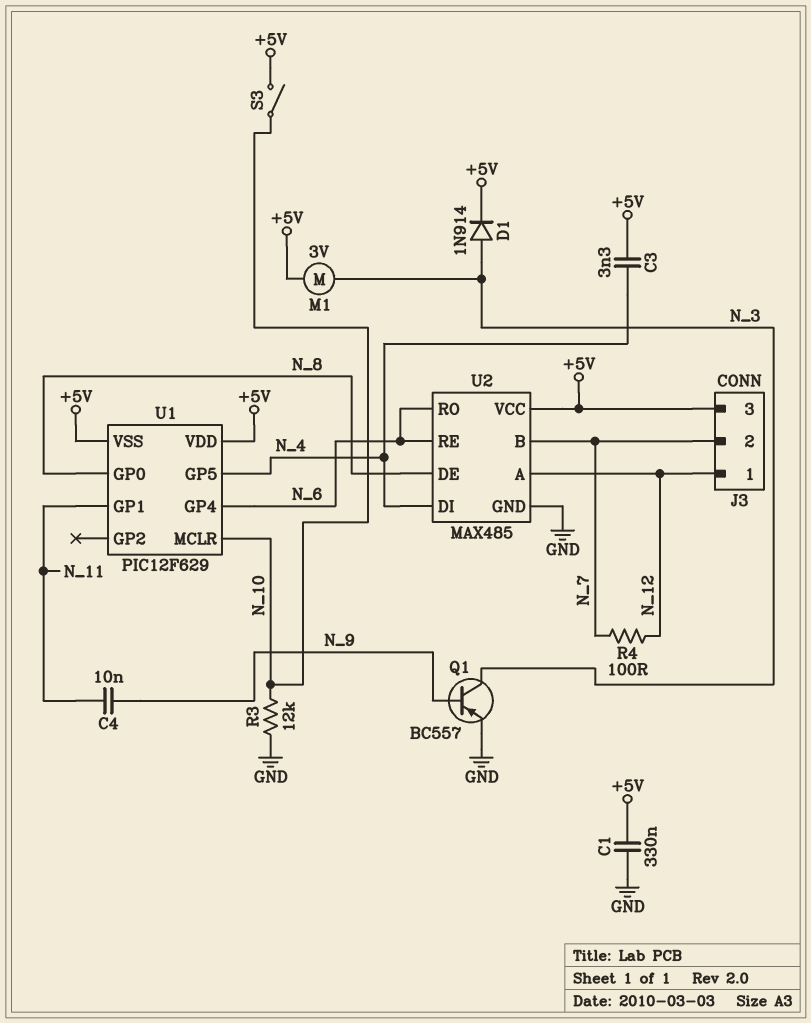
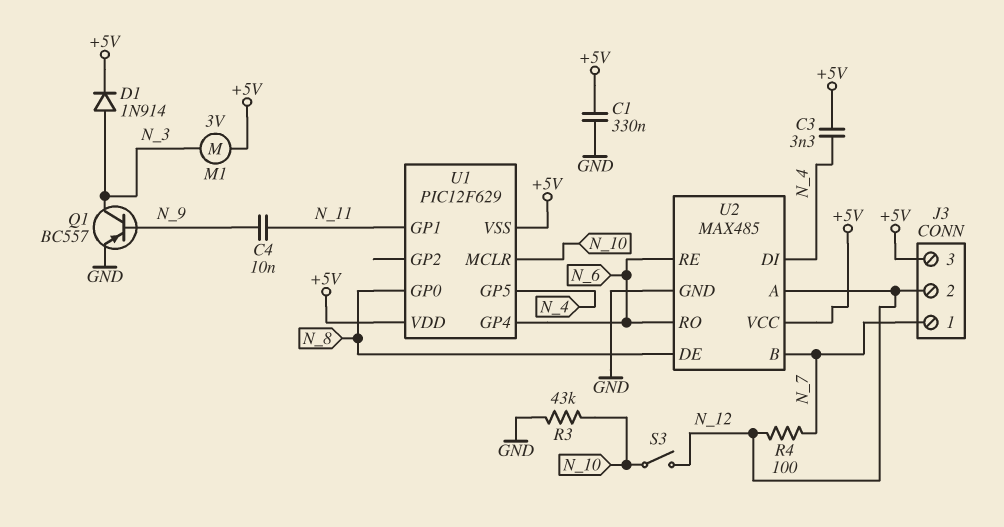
J3 pin 1: N_12 -> N_7
J3 pin 2: N_7 -> N_12
R3: 12k (GND, N_10) -> 43k (GND, N_10)
S3: switch (+5V, N_10) -> switch (N_10, N_12)

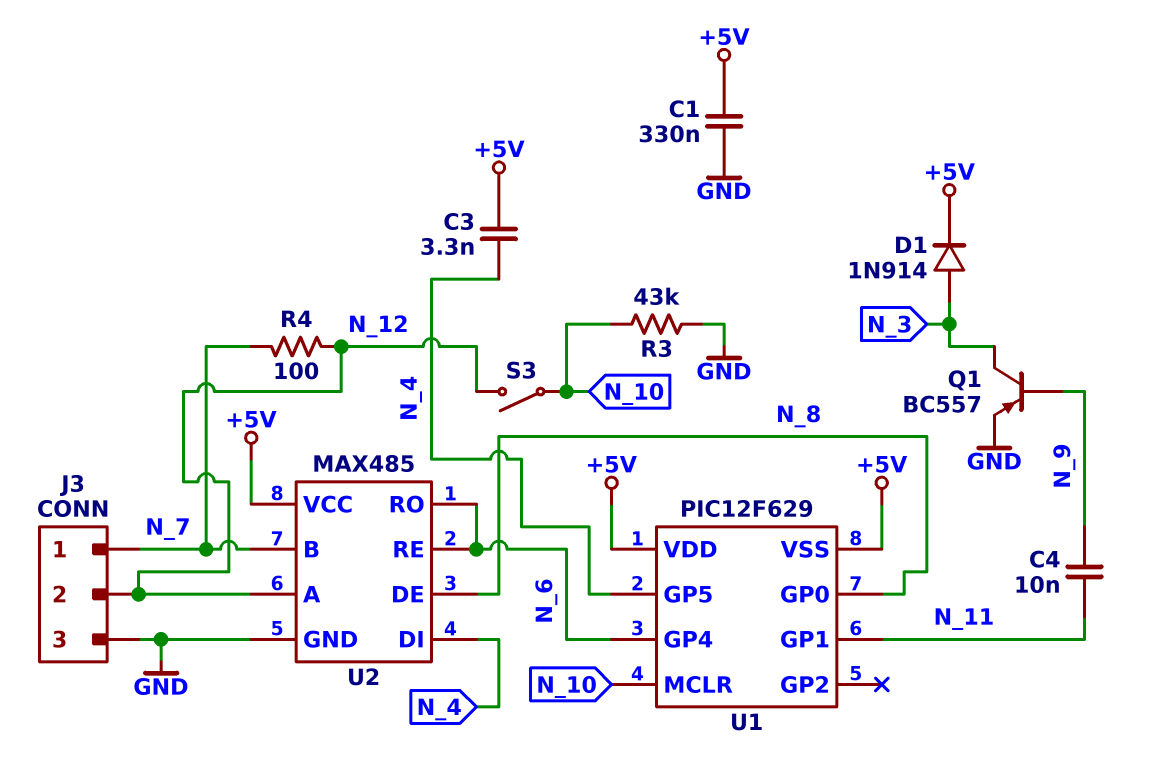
J3 pin 3: +5V -> GND
M1: motor 3V (+5V, N_3) -> none

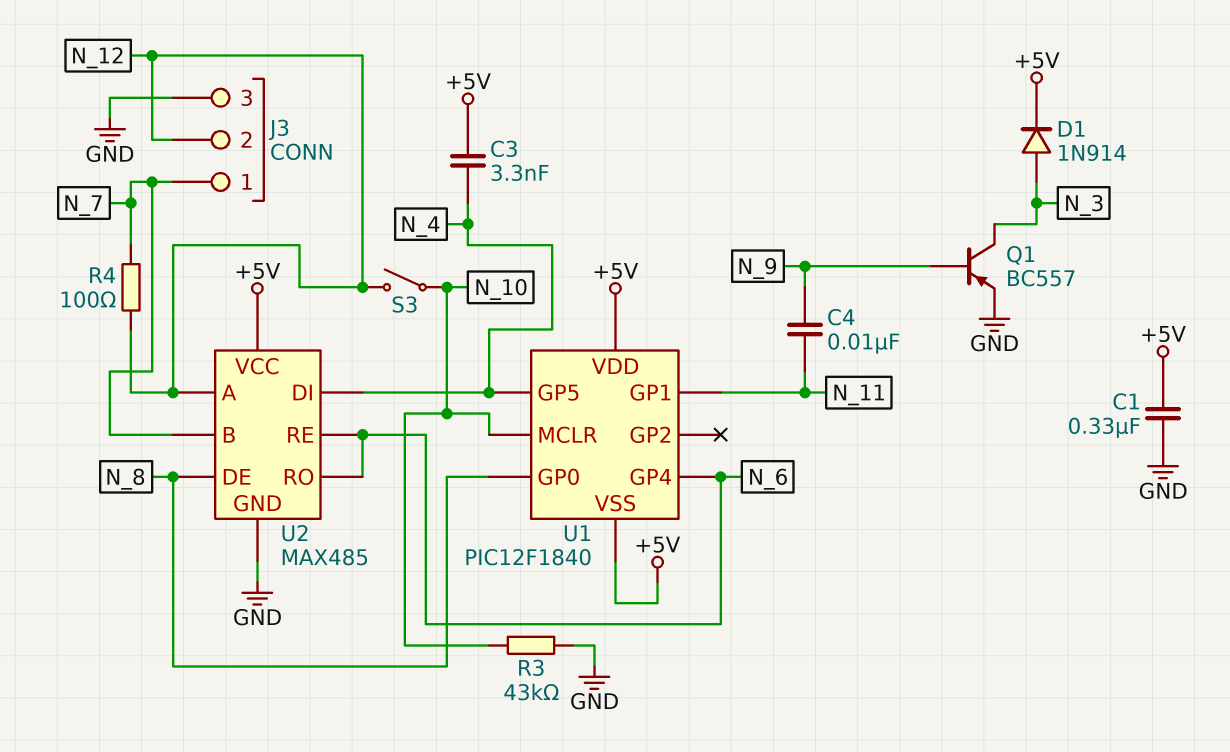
U1: PIC12F629 -> PIC12F1840

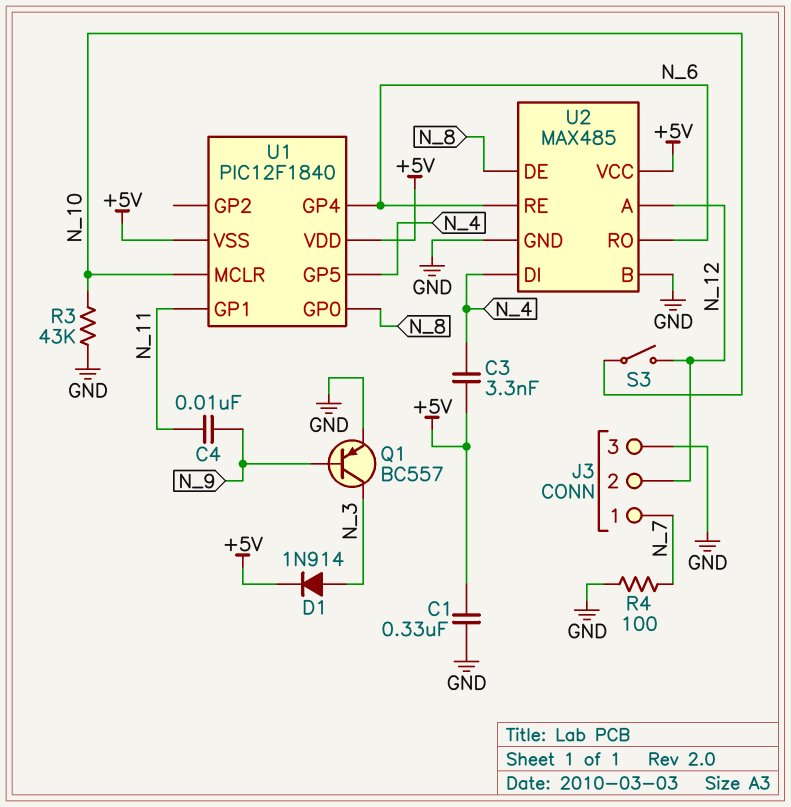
R4: 100 (N_7, N_12) -> 100 (GND, N_7)
U2 pin B: N_7 -> GND

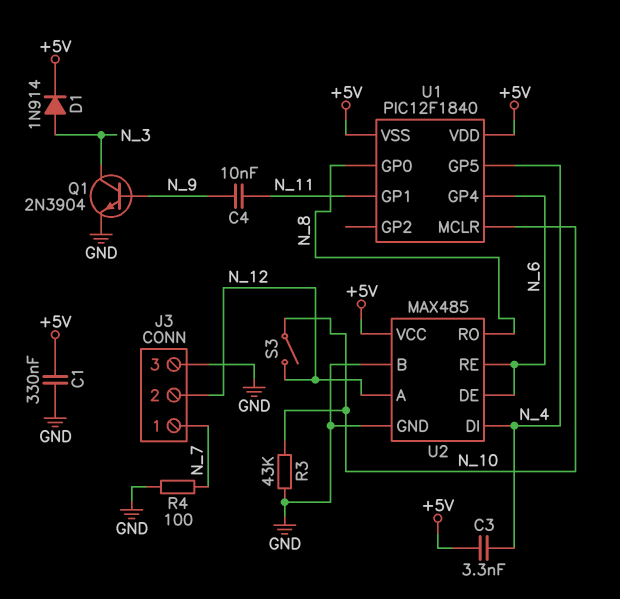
Q1: PNP BC557 (B N_9, C N_3, E GND) -> NPN 2N3904 (B N_9, C N_3, E GND)
U2 pin DE: N_8 -> N_6
U2 pin RO: N_6 -> N_8

